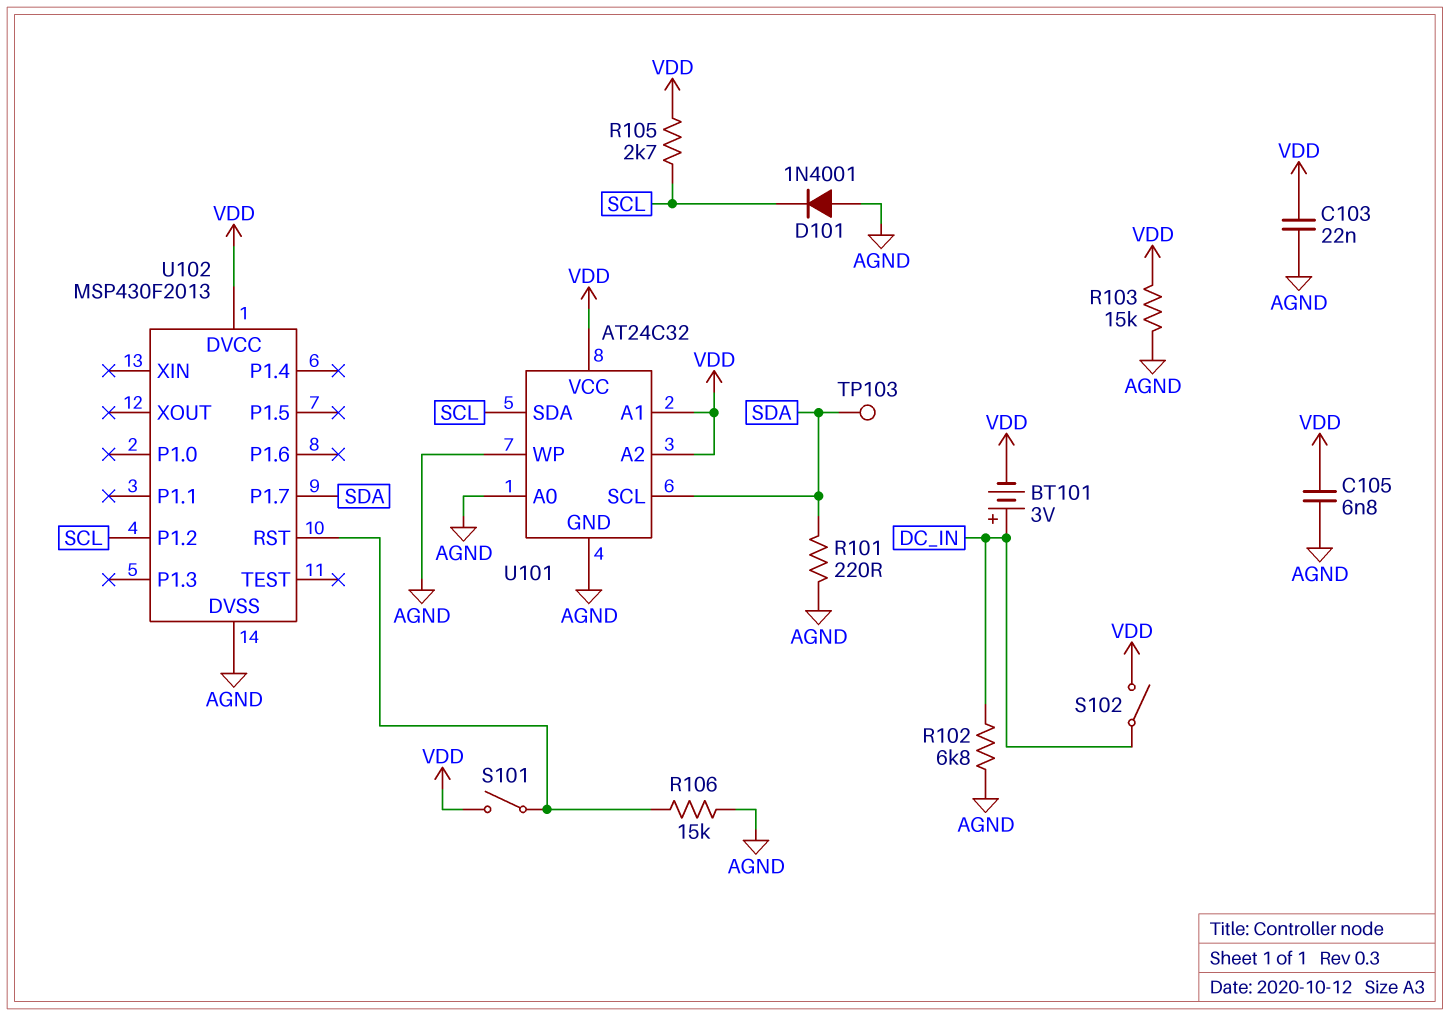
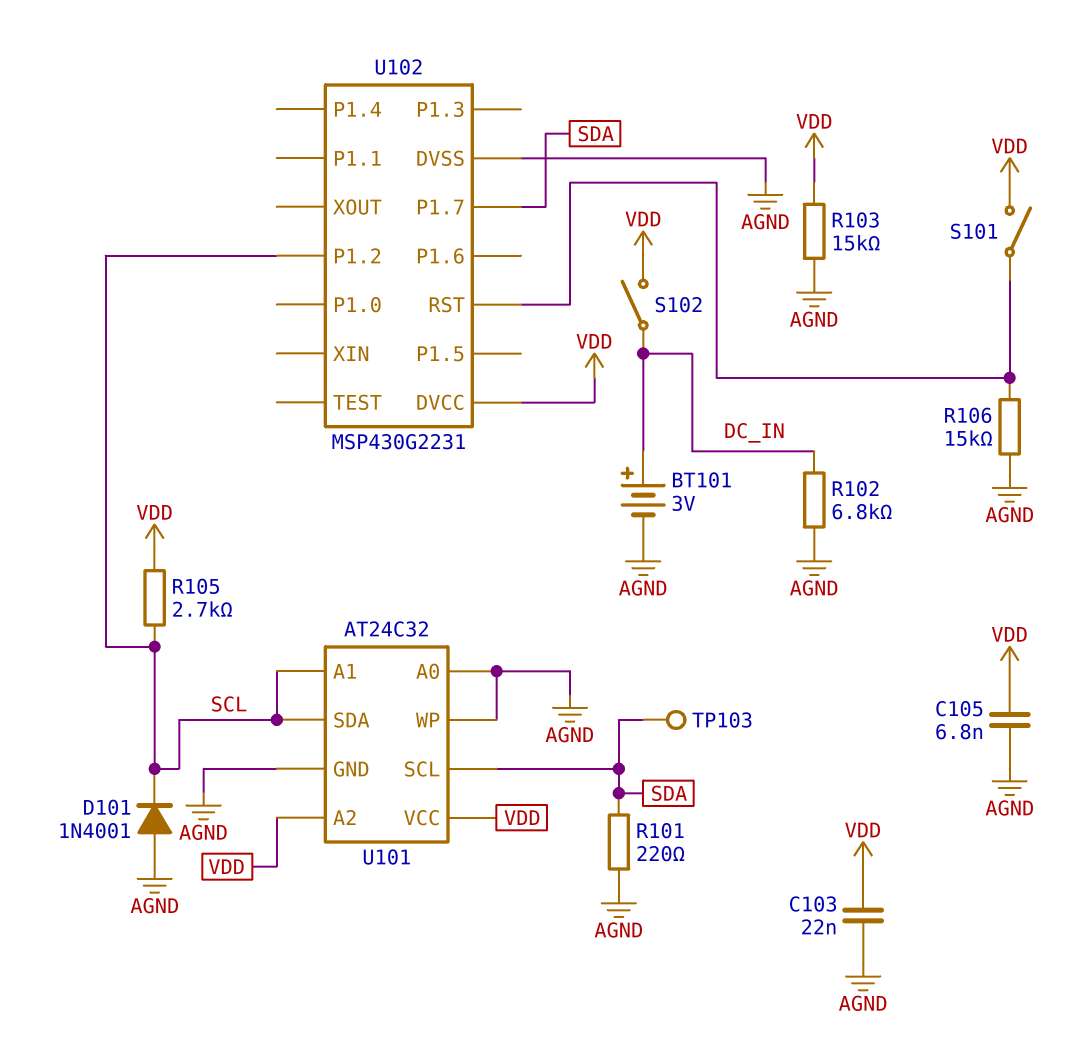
BT101: 3V (plus DC_IN, minus VDD) -> 3V (plus DC_IN, minus AGND)
U101 pin A1: VDD -> SCL
U102: MSP430F2013 -> MSP430G2231

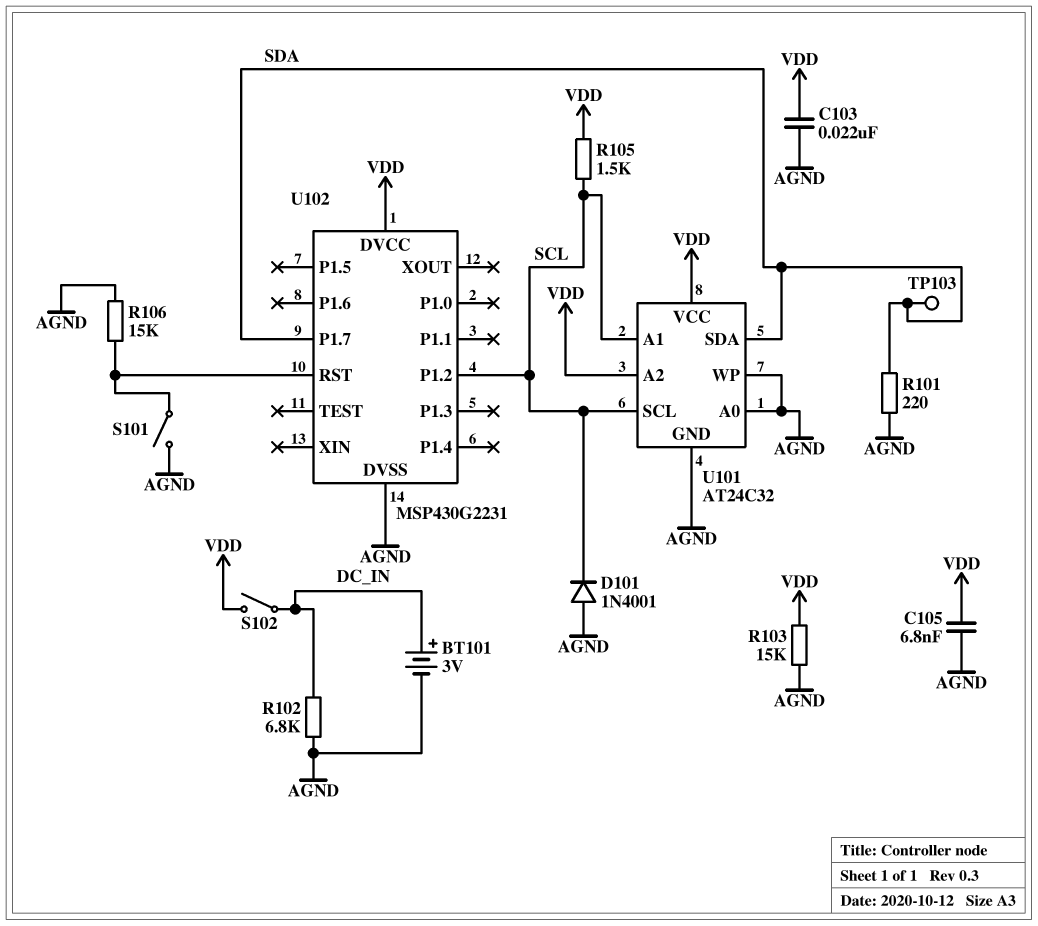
R105: 2.7k (SCL, VDD) -> 1.5k (SCL, VDD)
S101: switch (U102/RST, VDD) -> switch (AGND, U102/RST)
U101 pin SCL: SDA -> SCL
U101 pin SDA: SCL -> SDA

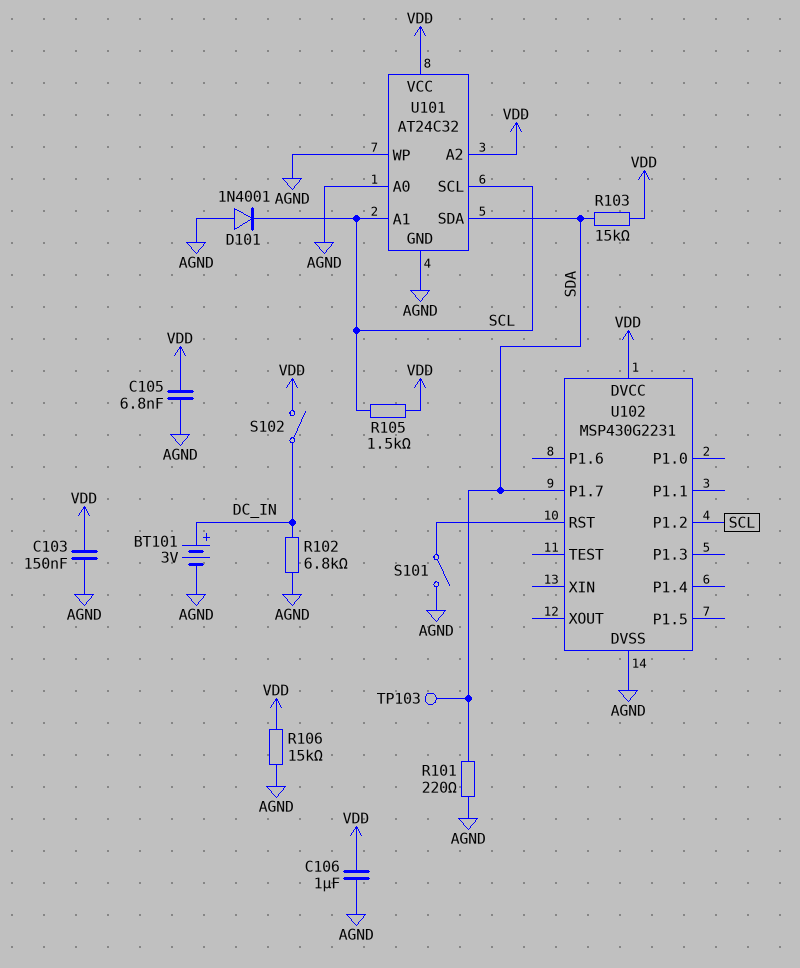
C103: 22nF (AGND, VDD) -> 150nF (AGND, VDD)
C106: none -> 1uF (AGND, VDD)
R103: 15k (AGND, VDD) -> 15k (SDA, VDD)
R106: 15k (AGND, U102/RST) -> 15k (AGND, VDD)

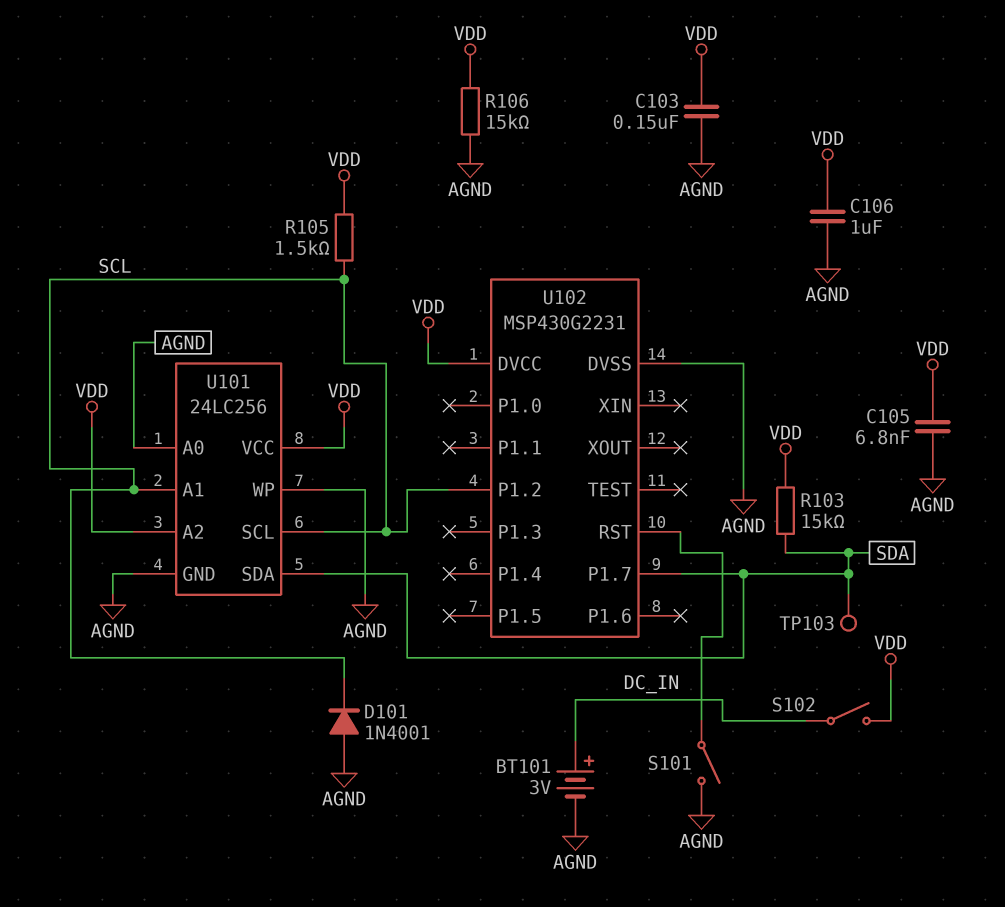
R101: 220 (AGND, SDA) -> none
R102: 6.8k (AGND, DC_IN) -> none
U101: AT24C32 -> 24LC256

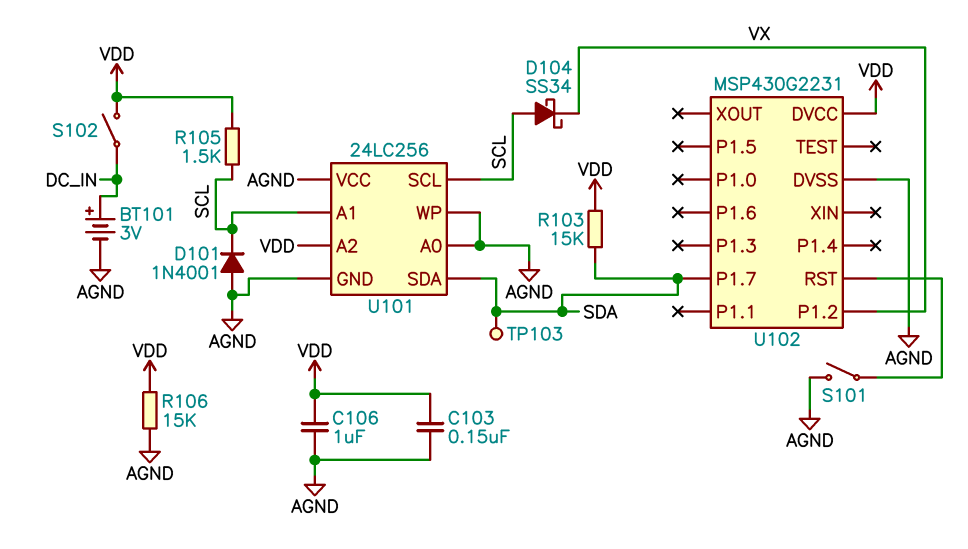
C105: 6.8nF (AGND, VDD) -> none
D104: none -> schottky SS34 (A SCL, K VX)
U101 pin VCC: VDD -> AGND
U102 pin P1.2: SCL -> VX

